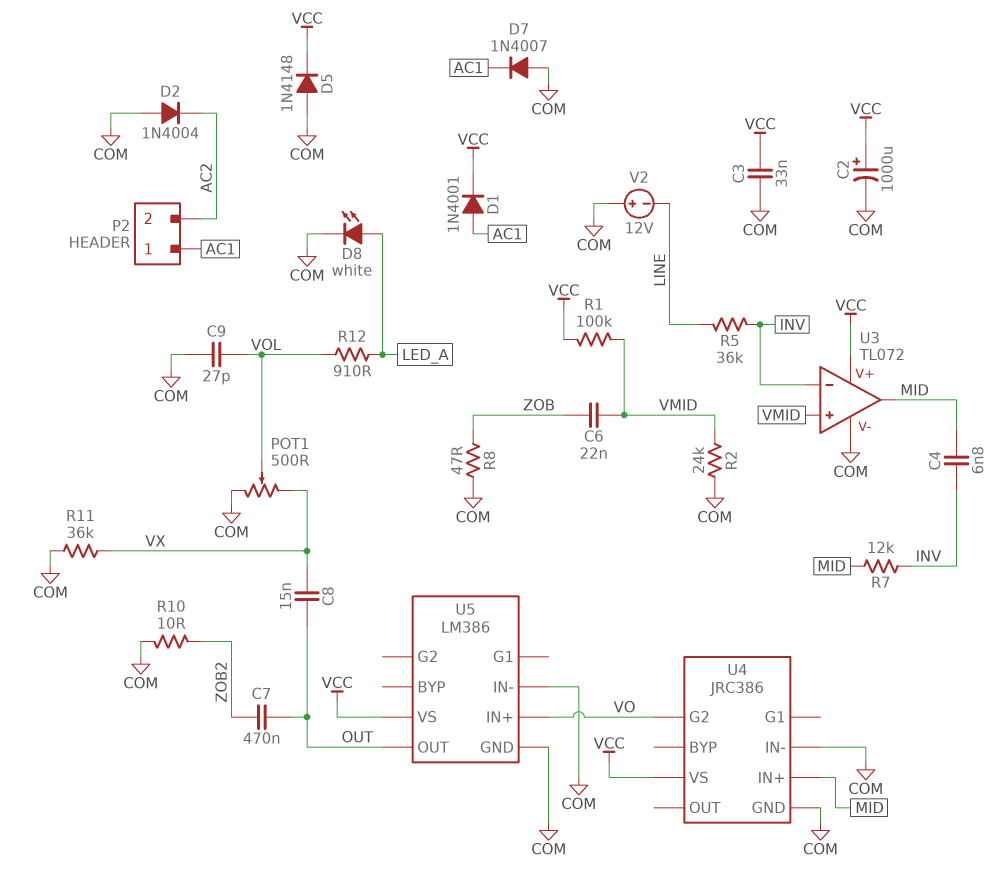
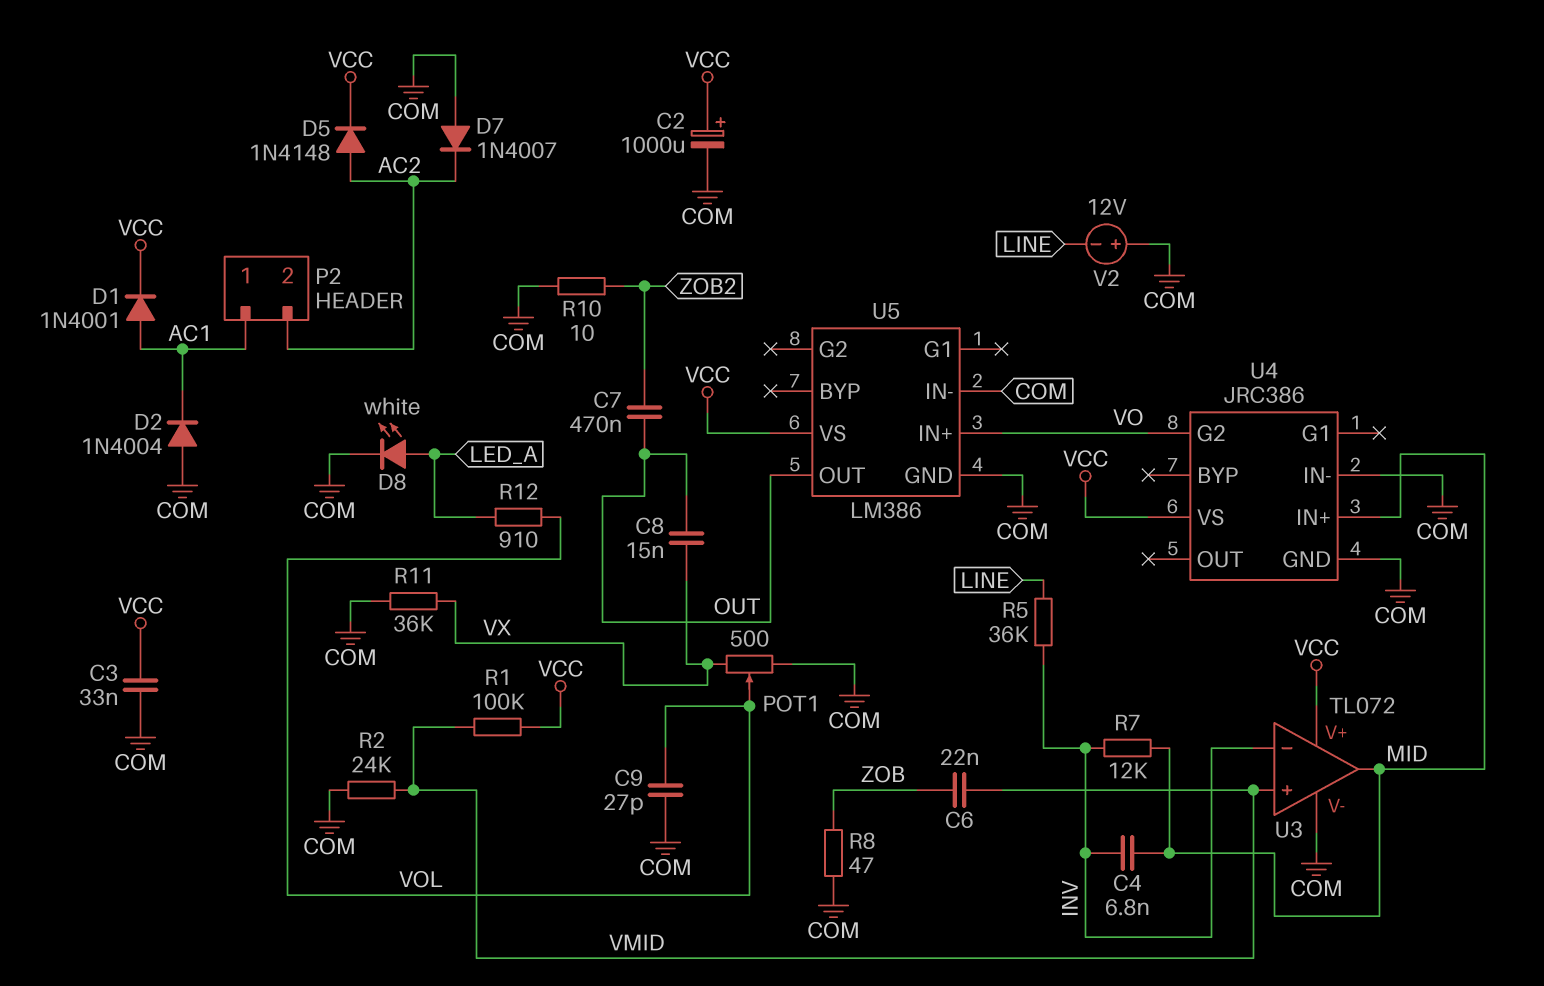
D2: diode 1N4004 (A COM, K AC2) -> diode 1N4004 (A COM, K AC1)
D5: diode 1N4148 (A COM, K VCC) -> diode 1N4148 (A AC2, K VCC)
D7: diode 1N4007 (A COM, K AC1) -> diode 1N4007 (A COM, K AC2)

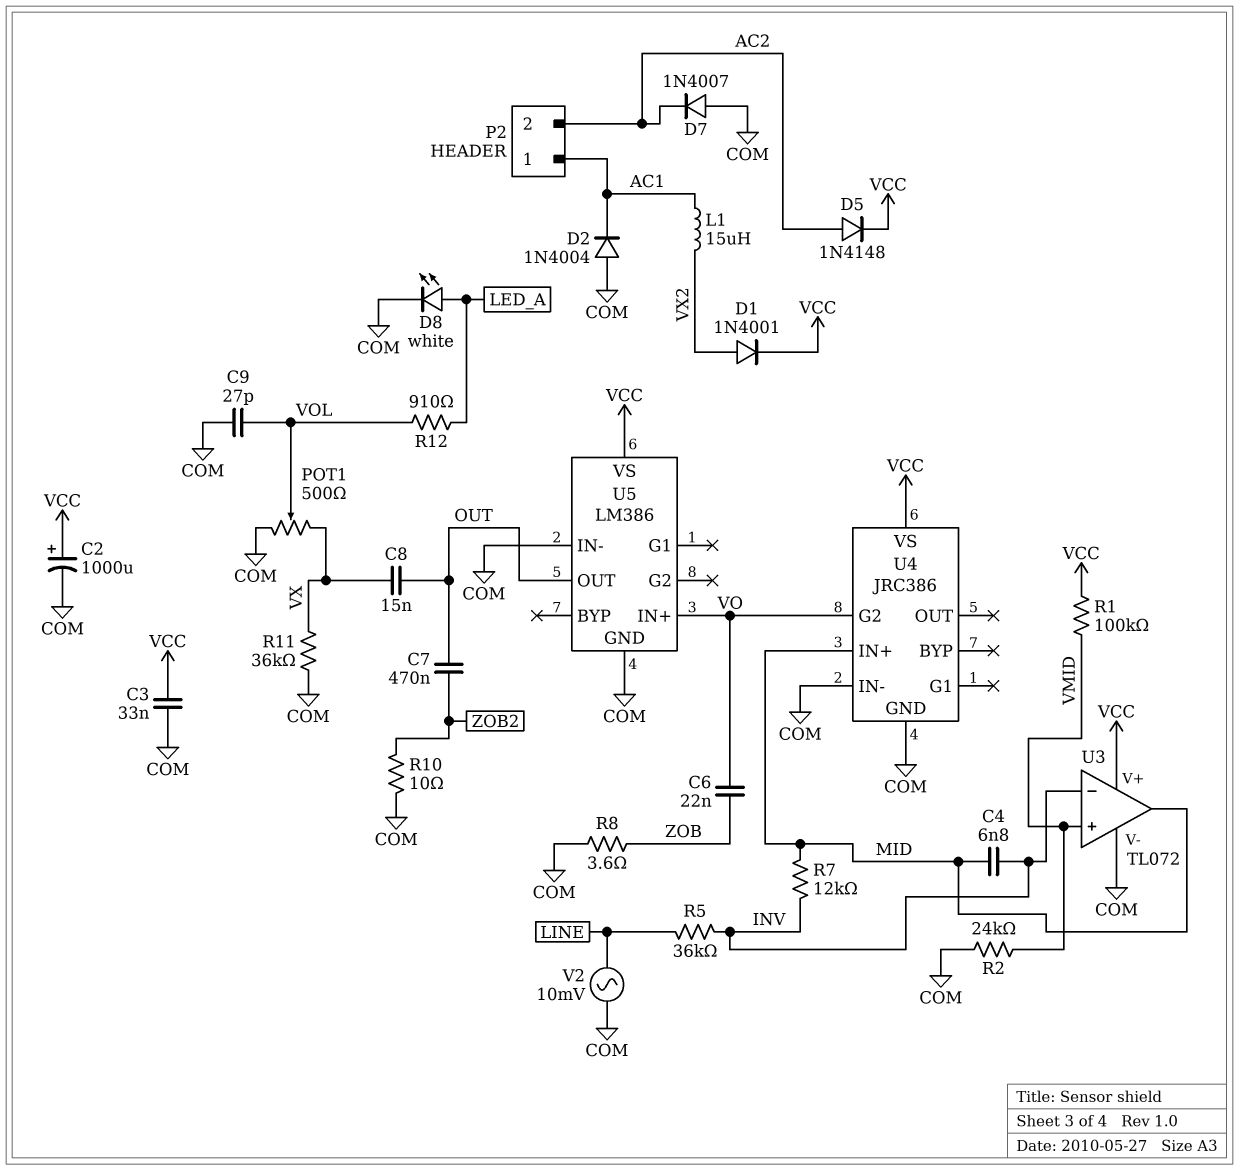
C6: 22nF (VMID, ZOB) -> 22nF (VO, ZOB)
D1: diode 1N4001 (A AC1, K VCC) -> diode 1N4001 (A VX2, K VCC)
L1: none -> 15uH (AC1, VX2)
R8: 47 (COM, ZOB) -> 3.6 (COM, ZOB)
V2: 12V (plus COM, minus LINE) -> AC 10mV (COM, LINE)

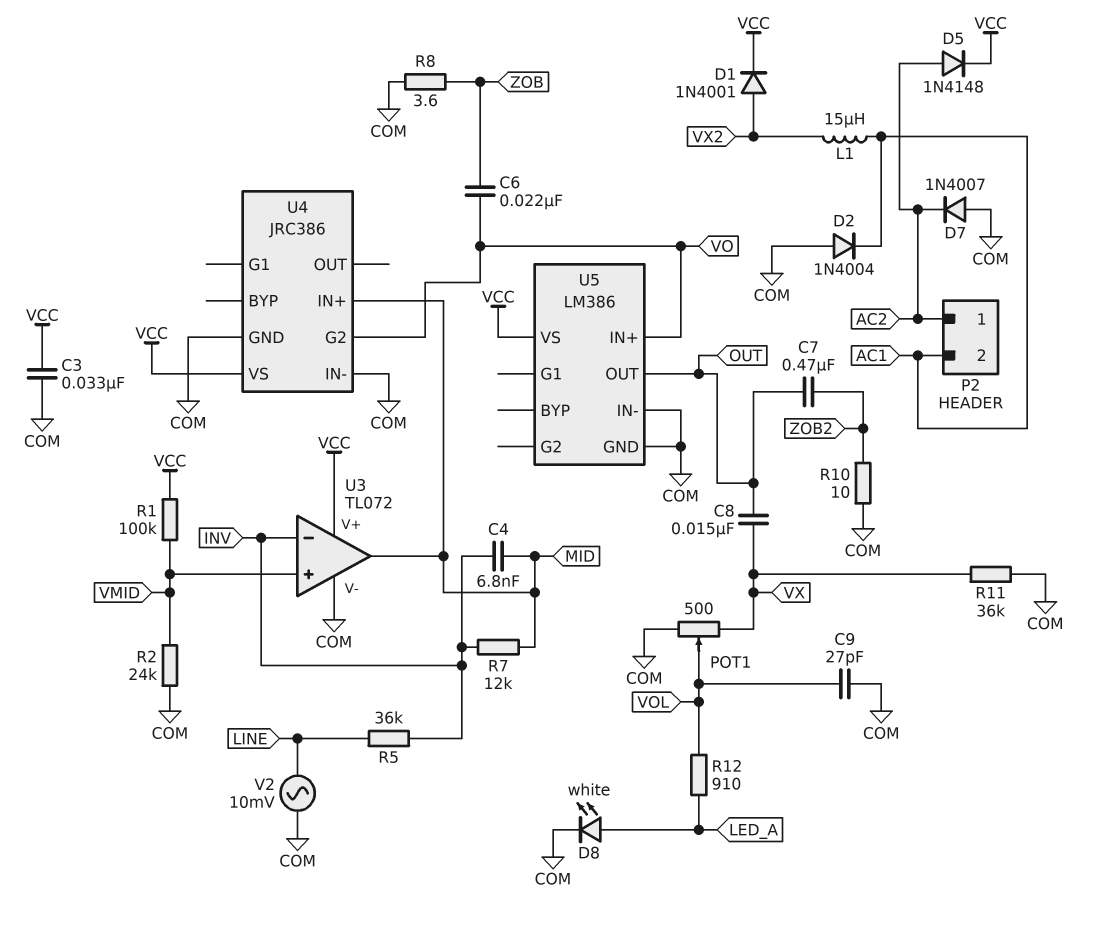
C2: 1000uF (plus VCC, minus COM) -> none
P2 pin 1: AC1 -> AC2
P2 pin 2: AC2 -> AC1

